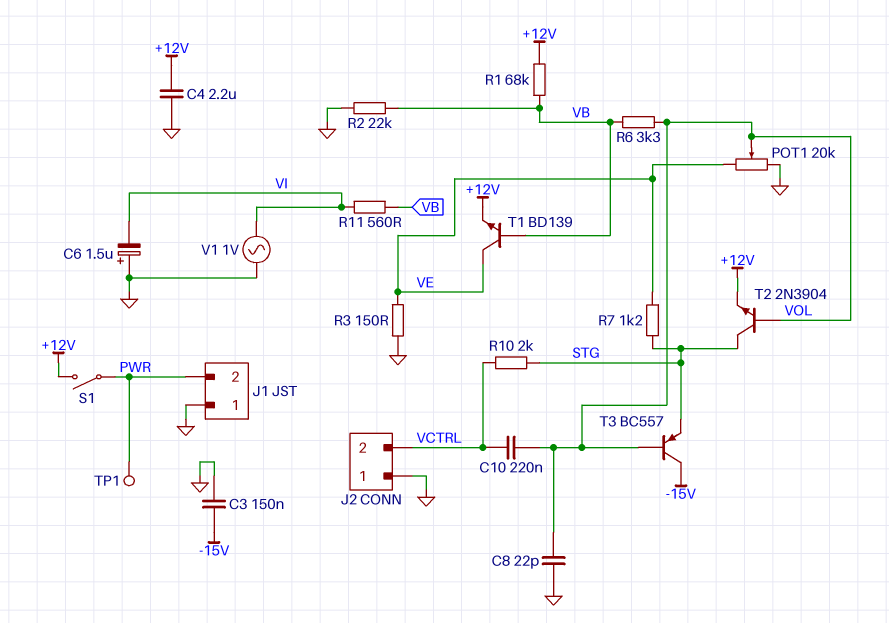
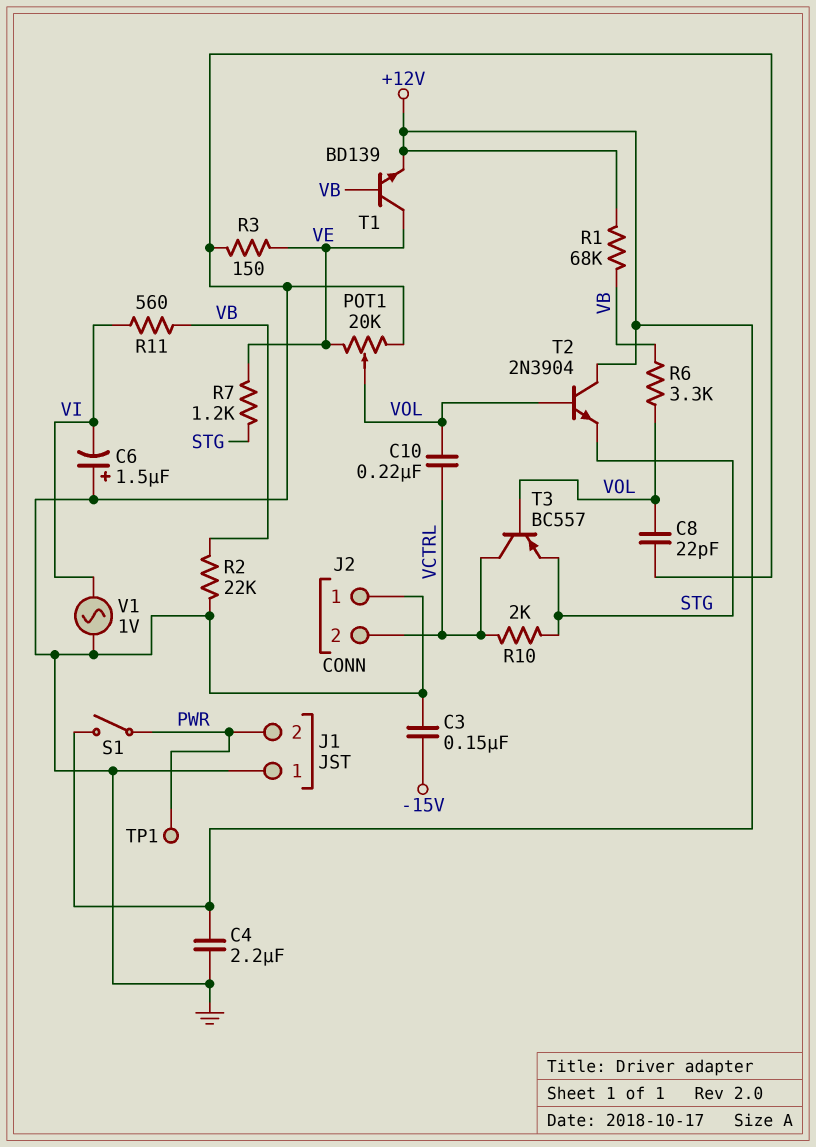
T2: NPN 2N3904 (B VOL, C STG, E +12V) -> NPN 2N3904 (B VOL, C +12V, E STG)
T3: PNP BC557 (B VOL, C -15V, E STG) -> PNP BC557 (B VOL, C VCTRL, E STG)

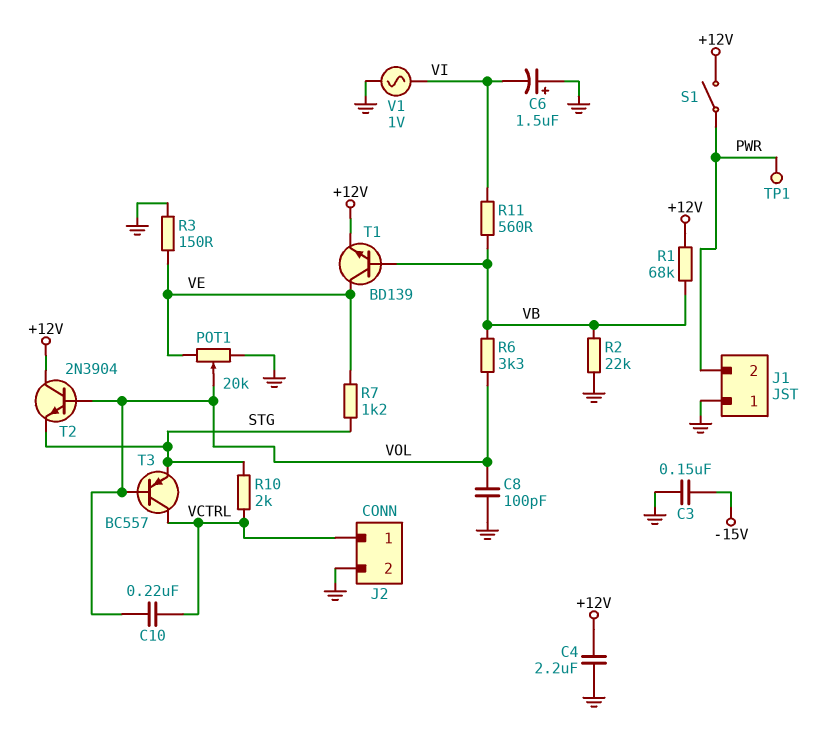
C8: 22pF (GND, VOL) -> 100pF (GND, VOL)
J2 pin 1: GND -> VCTRL
J2 pin 2: VCTRL -> GND

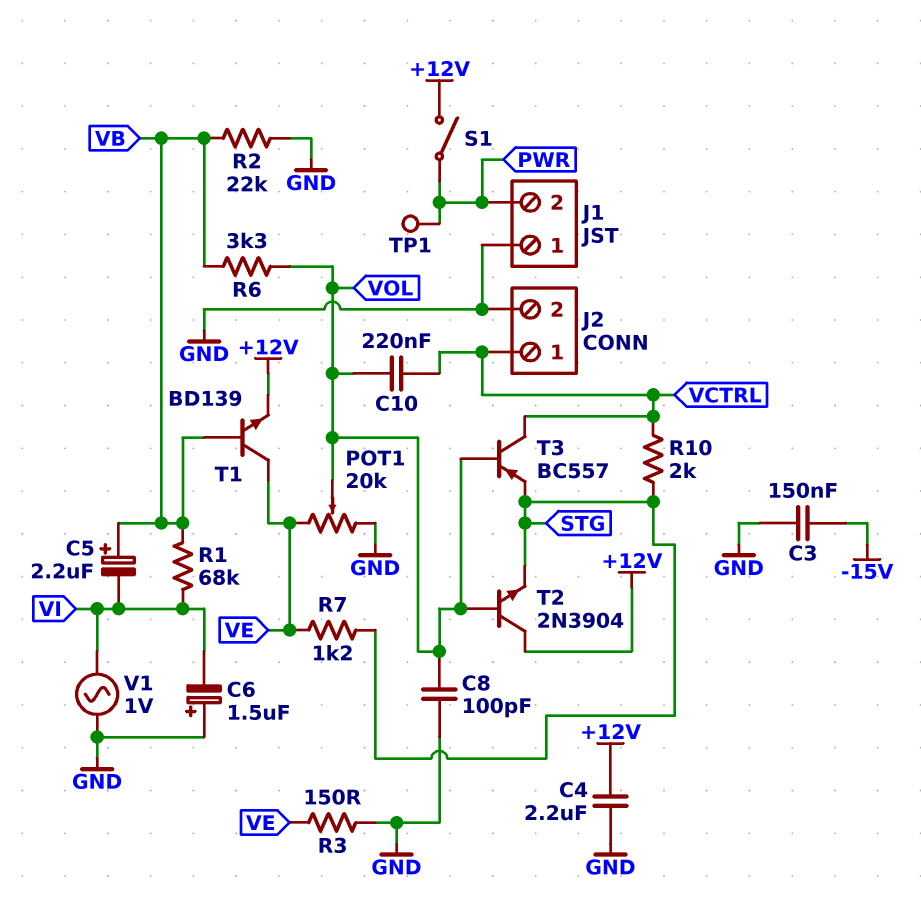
C5: none -> 2.2uF (plus VB, minus VI)
R1: 68k (+12V, VB) -> 68k (VB, VI)
R11: 560 (VB, VI) -> none

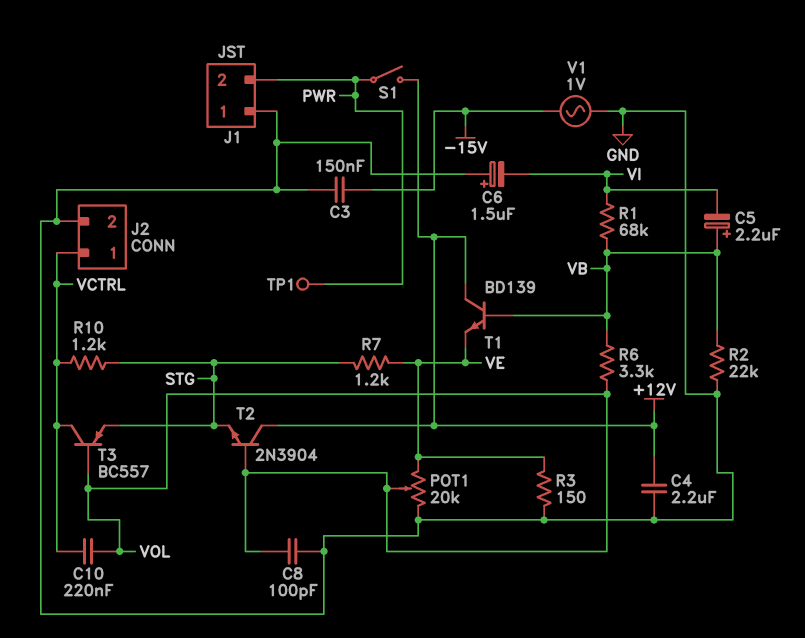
R10: 2k (STG, VCTRL) -> 1.2k (STG, VCTRL)
T1: NPN BD139 (B VB, C VE, E +12V) -> NPN BD139 (B VB, C +12V, E VE)
V1: AC 1V (GND, VI) -> AC 1V (-15V, GND)

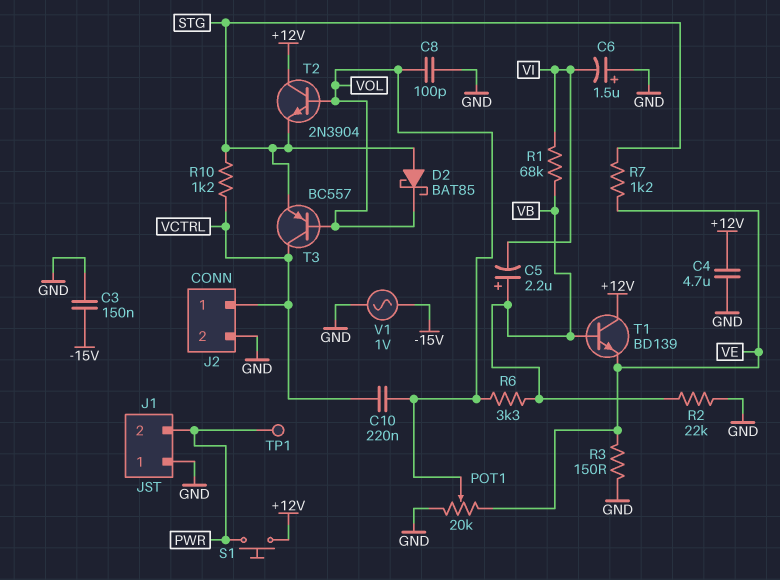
C4: 2.2uF (+12V, GND) -> 4.7uF (+12V, GND)
D2: none -> schottky BAT85 (A STG, K VOL)
S1: switch (+12V, PWR) -> button (+12V, PWR)

